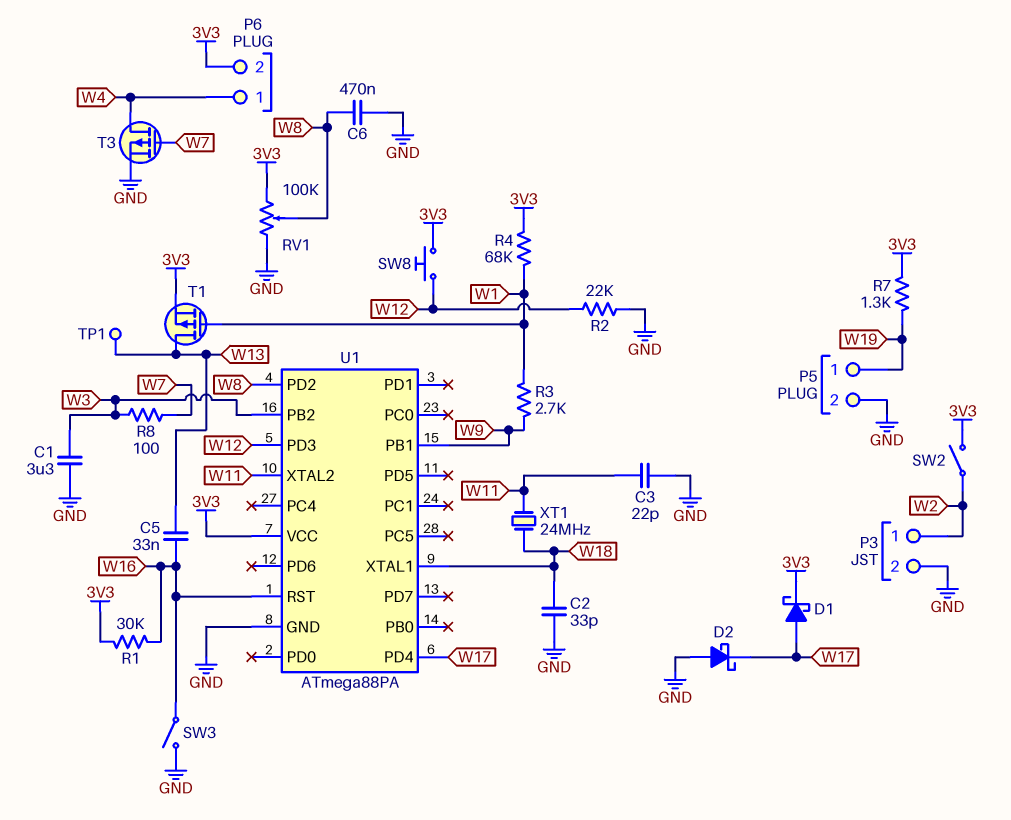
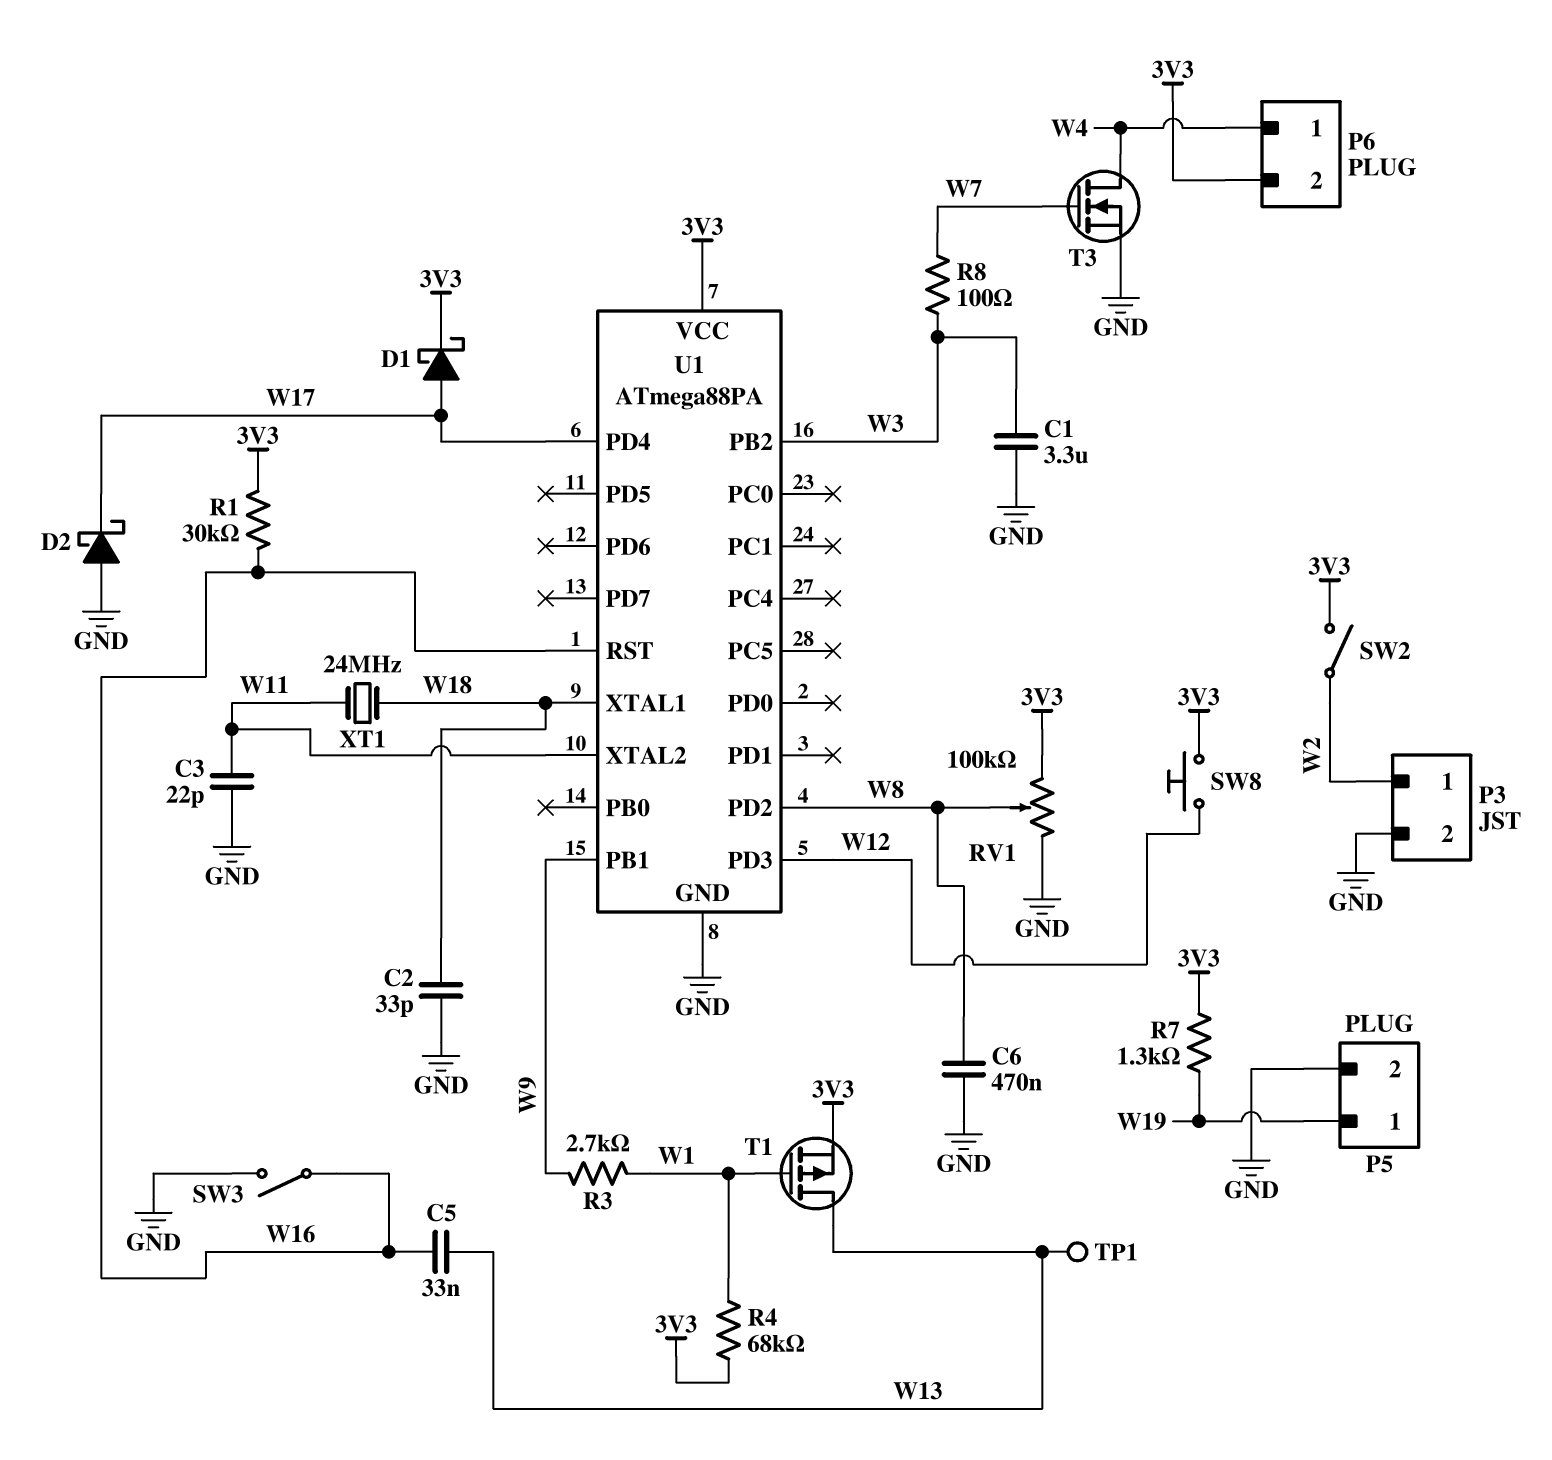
R2: 22k (GND, W12) -> none
T3: PMOS (G W7, D W4, S GND) -> NMOS (G W7, D W4, S GND)

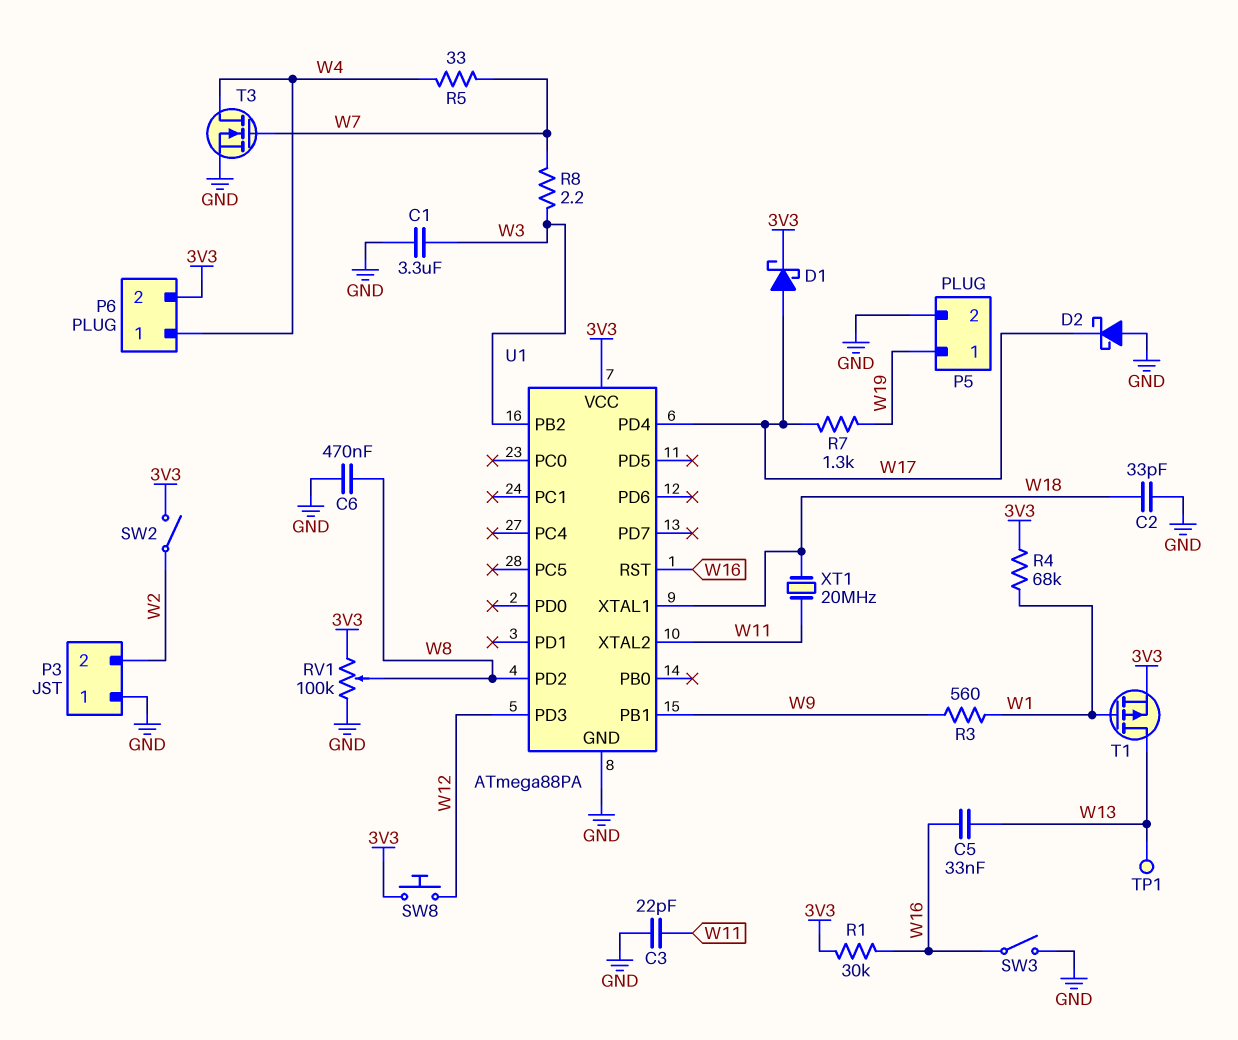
P3 pin 1: W2 -> GND
P3 pin 2: GND -> W2
R3: 2.7k (W1, W9) -> 560 (W1, W9)
R5: none -> 33 (W4, W7)
R7: 1.3k (3V3, W19) -> 1.3k (W17, W19)
R8: 100 (W3, W7) -> 2.2 (W3, W7)
XT1: 24MHz (W11, W18) -> 20MHz (W11, W18)

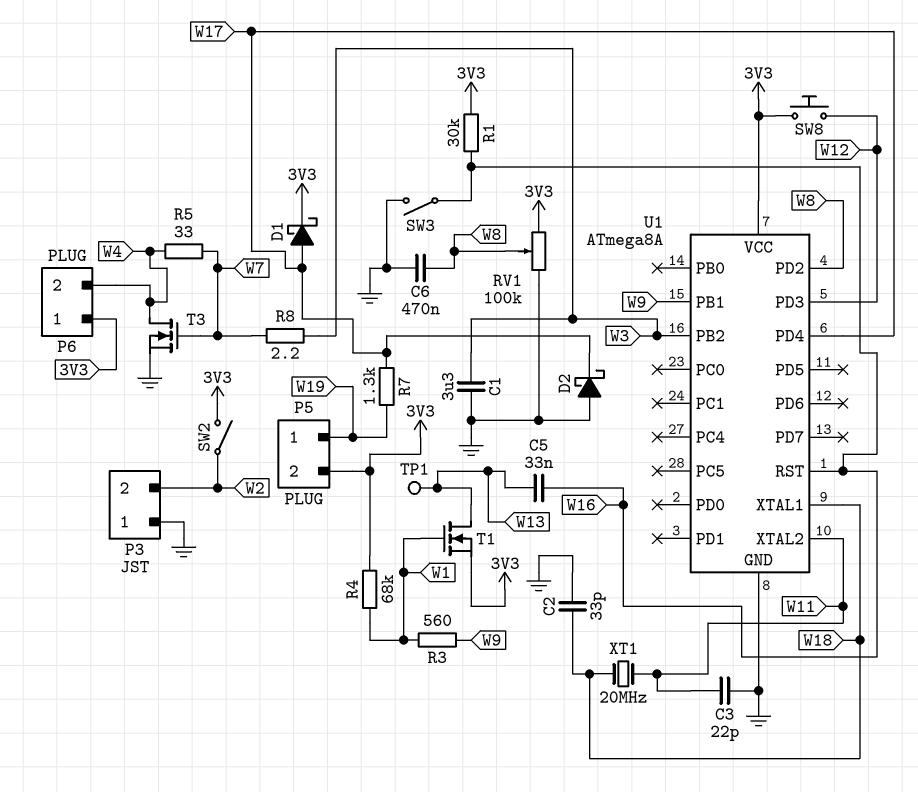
P5 pin 2: GND -> 3V3
P6 pin 1: W4 -> 3V3
P6 pin 2: 3V3 -> W4
T1: PMOS (G W1, D W13, S 3V3) -> NMOS (G W1, D W13, S 3V3)
U1: ATmega88PA -> ATmega8A

